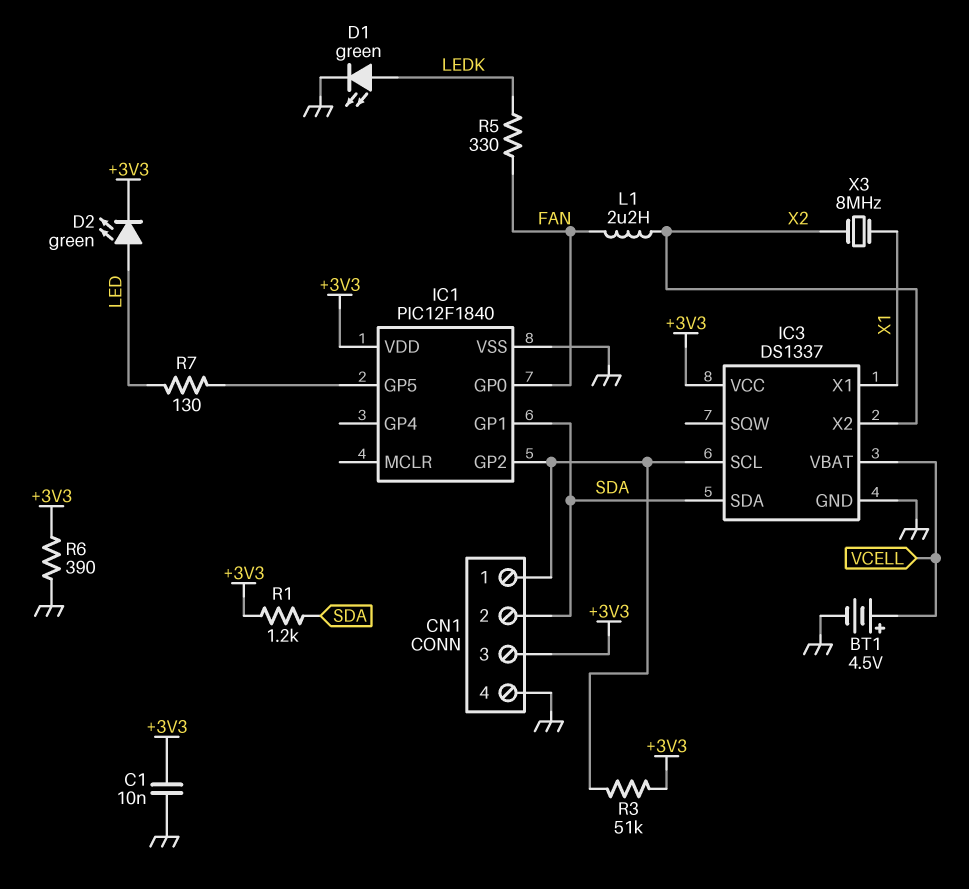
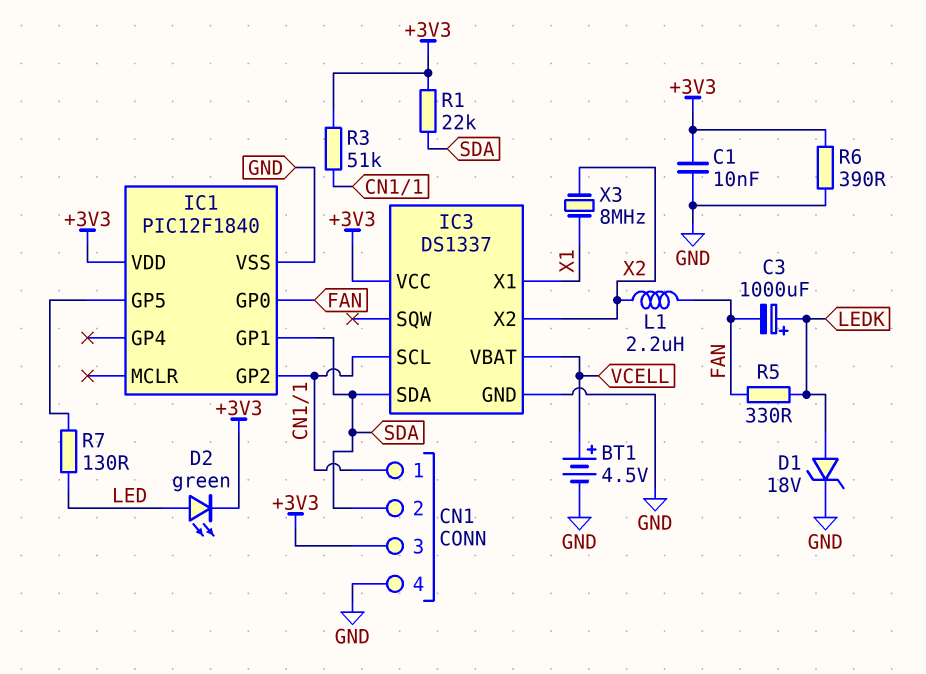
C3: none -> 1000uF (plus LEDK, minus FAN)
D1: LED green (A LEDK, K GND) -> zener 18V (A LEDK, K GND)
R1: 1.2k (+3V3, SDA) -> 22k (+3V3, SDA)

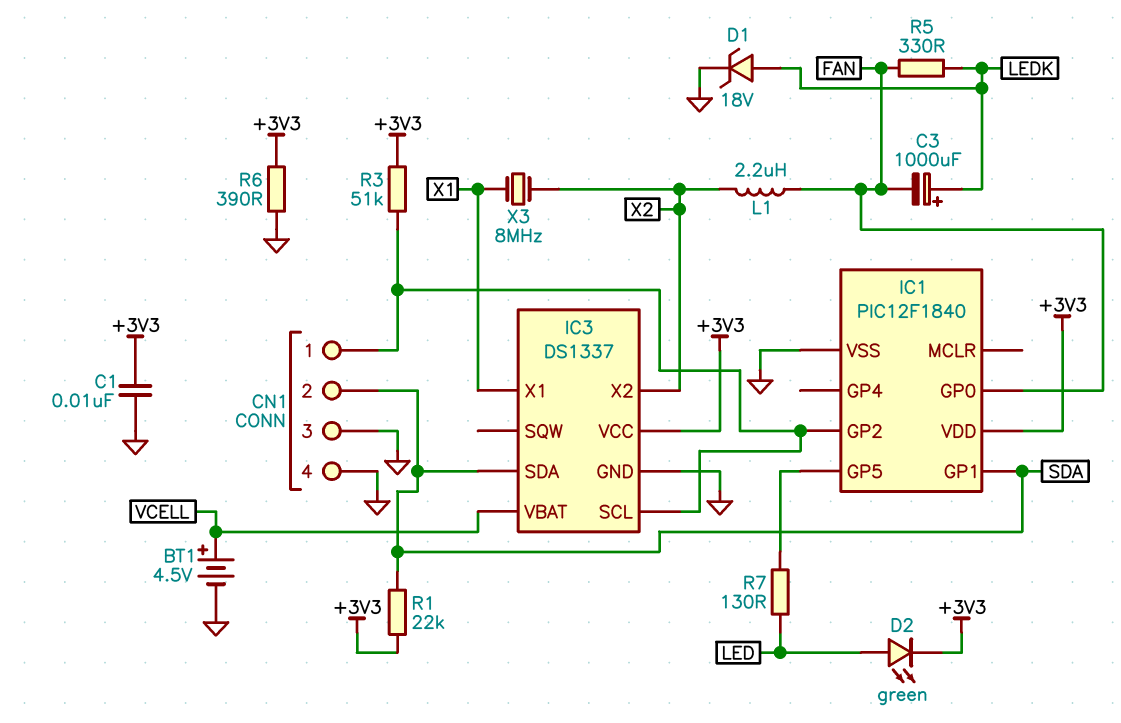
CN1 pin 3: +3V3 -> GND

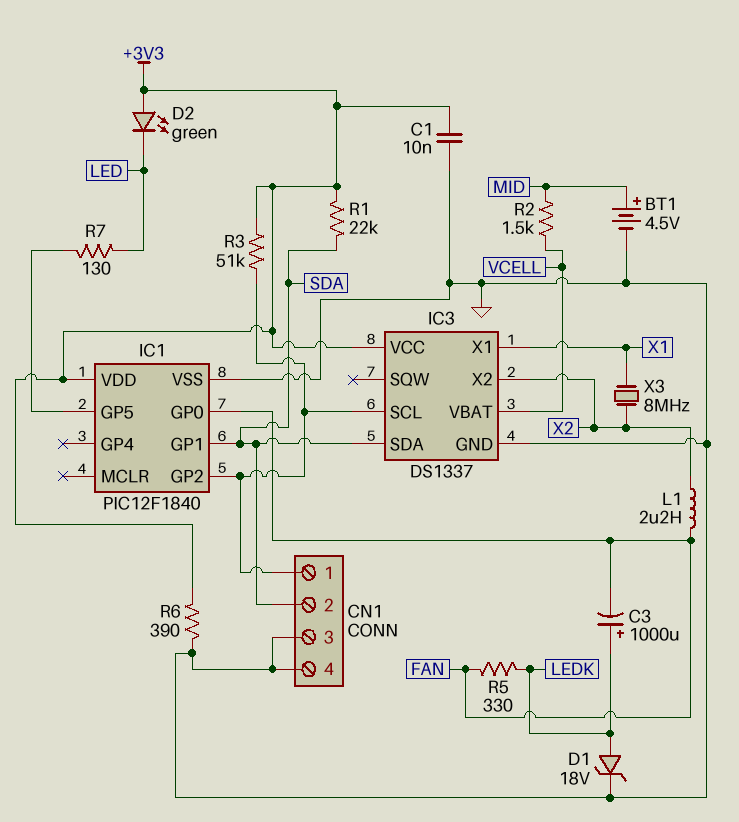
BT1: 4.5V (plus VCELL, minus GND) -> 4.5V (plus MID, minus GND)
D2: LED green (A LED, K +3V3) -> LED green (A +3V3, K LED)
R2: none -> 1.5k (MID, VCELL)

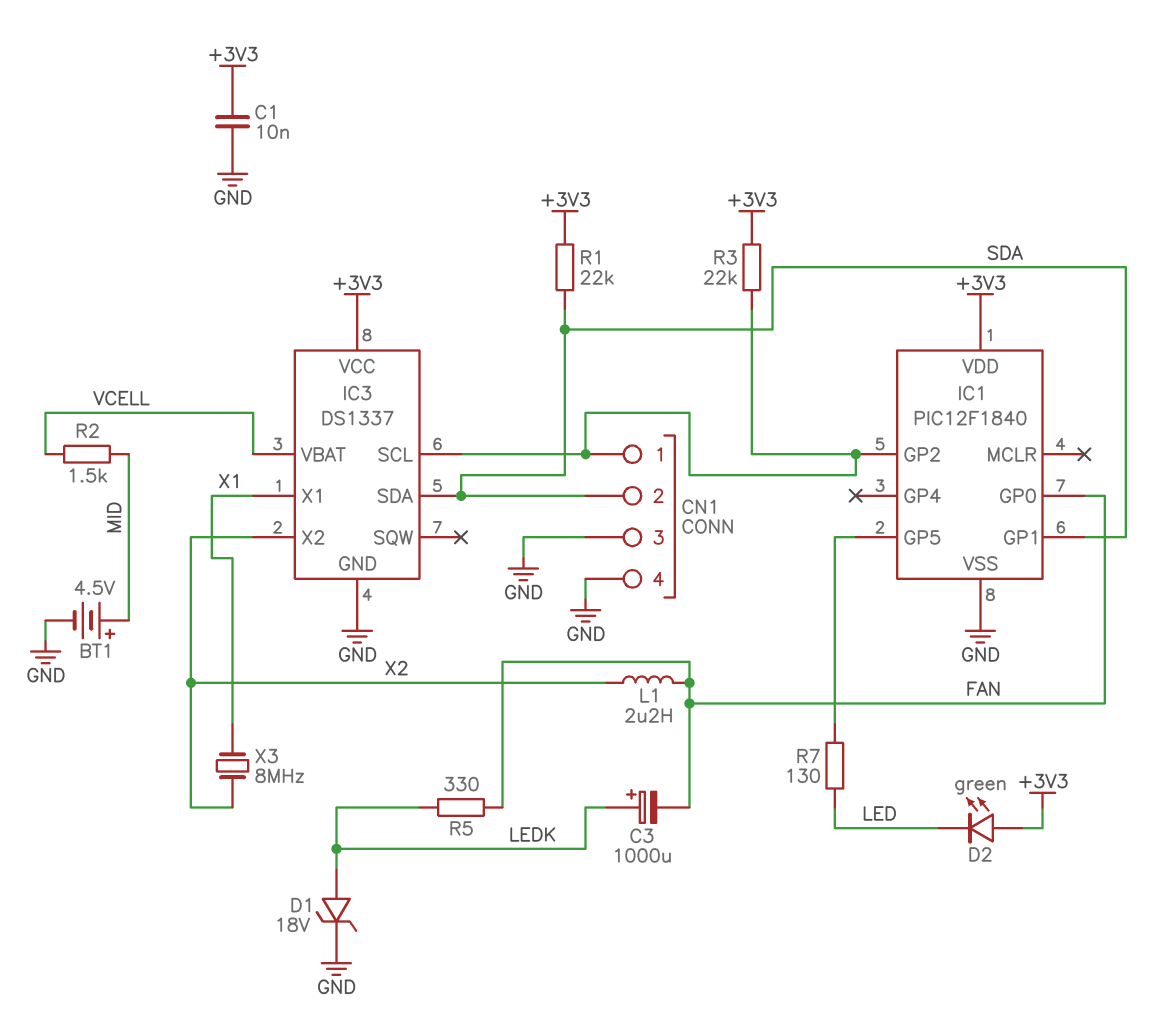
R3: 51k (+3V3, CN1/1) -> 22k (+3V3, CN1/1)
R6: 390 (+3V3, GND) -> none

